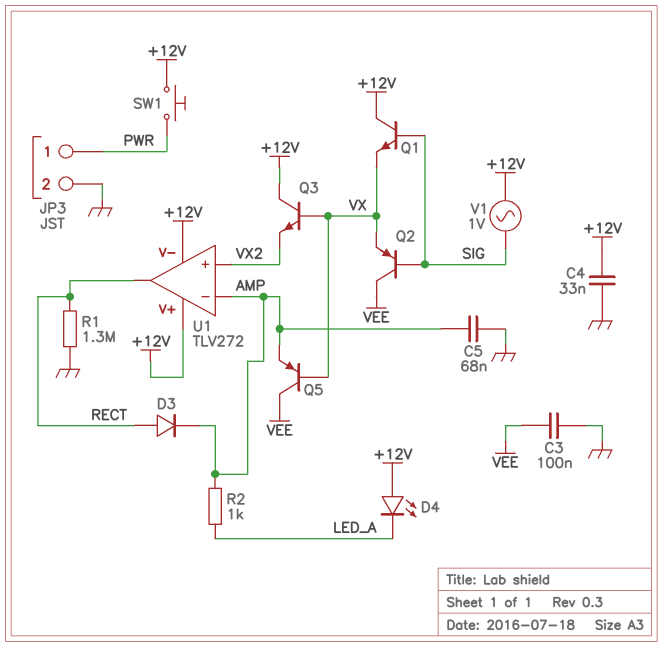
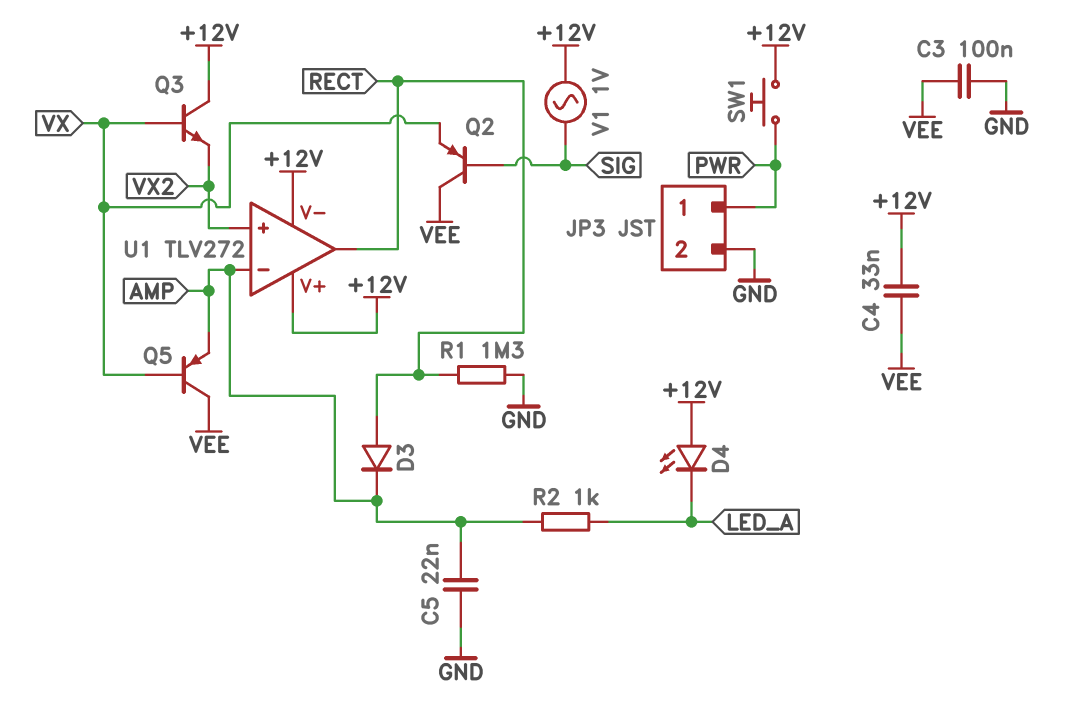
C4: 33nF (+12V, GND) -> 33nF (+12V, VEE)
C5: 68nF (AMP, GND) -> 22nF (AMP, GND)
Q1: NPN (B SIG, C +12V, E VX) -> none

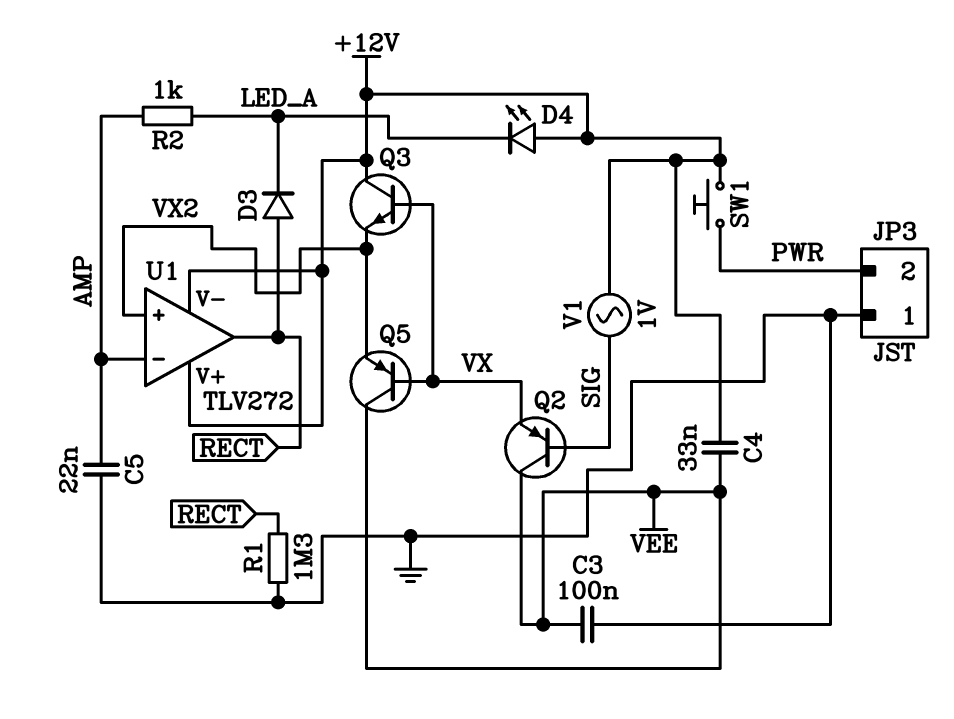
D3: diode (A RECT, K AMP) -> diode (A RECT, K LED_A)
JP3 pin 1: PWR -> GND
JP3 pin 2: GND -> PWR
Q5: PNP (B VX, C VEE, E AMP) -> PNP (B VX, C VEE, E VX2)

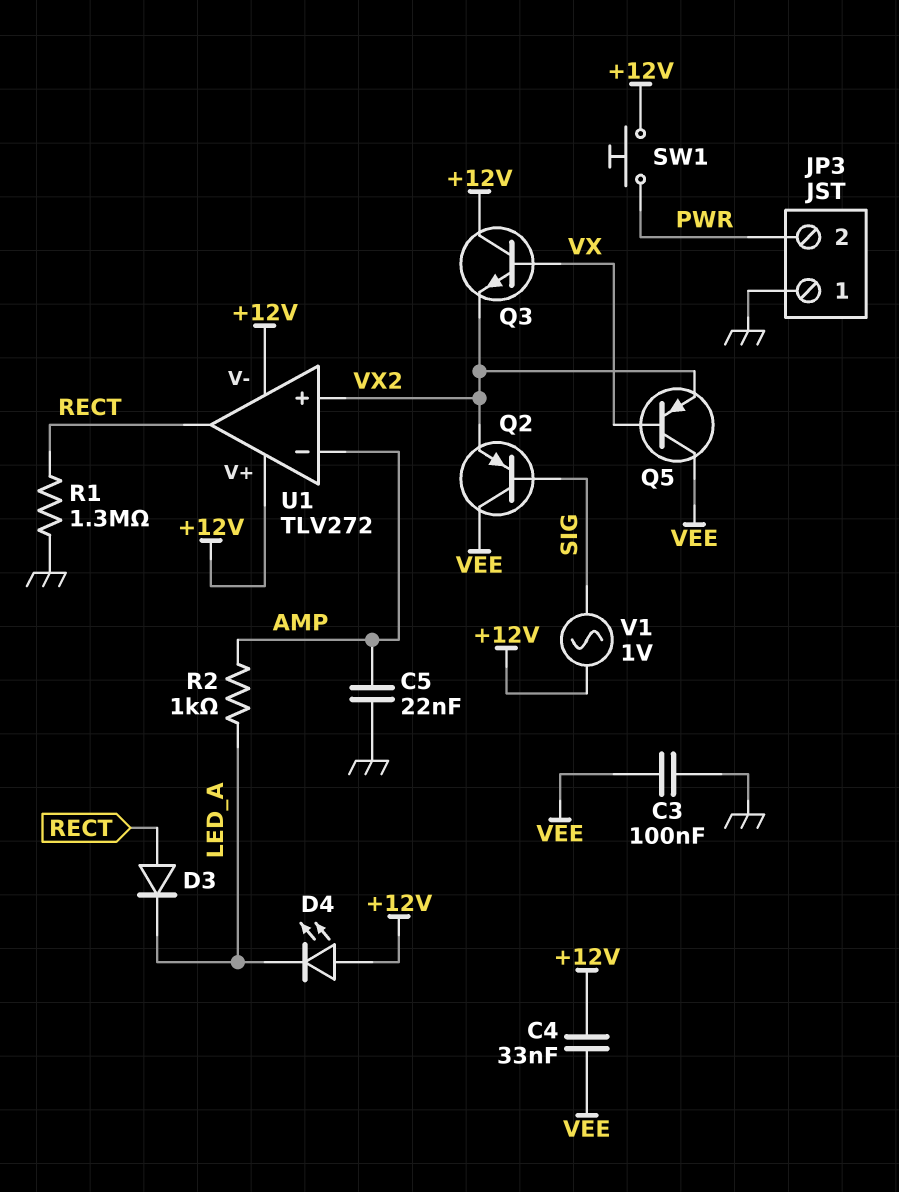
Q2: PNP (B SIG, C VEE, E VX) -> PNP (B SIG, C VEE, E VX2)

